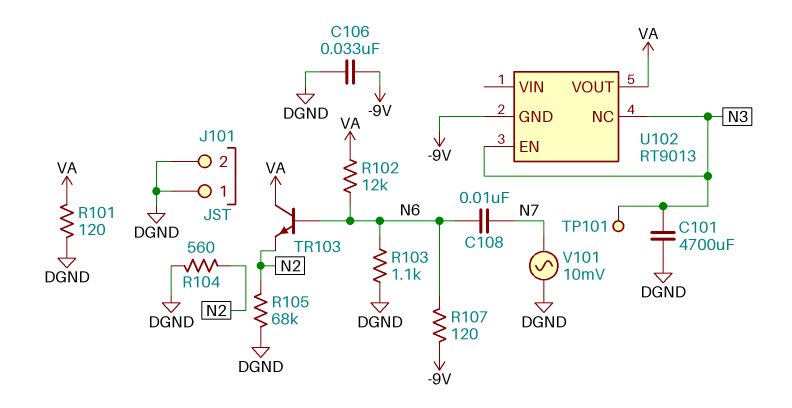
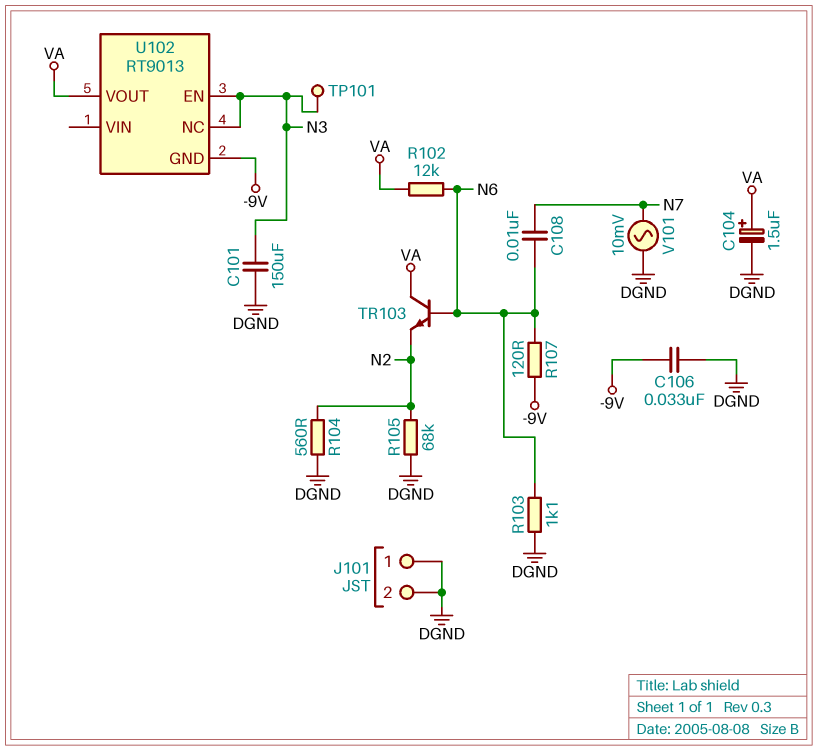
C101: 4700uF (DGND, N3) -> 150uF (DGND, N3)
C104: none -> 1.5uF (plus VA, minus DGND)
R101: 120 (DGND, VA) -> none

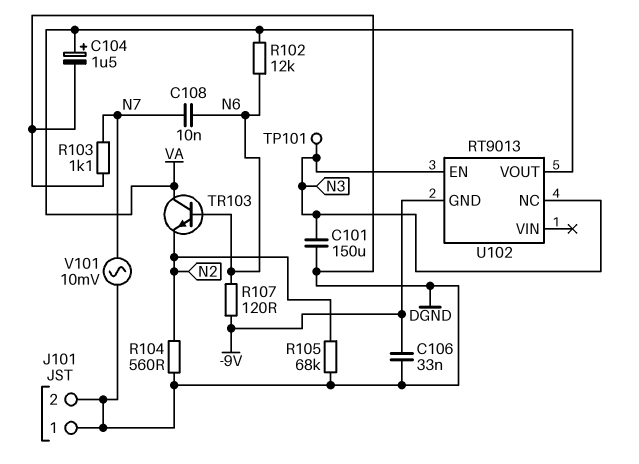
R103: 1.1k (DGND, N6) -> 1.1k (DGND, N7)

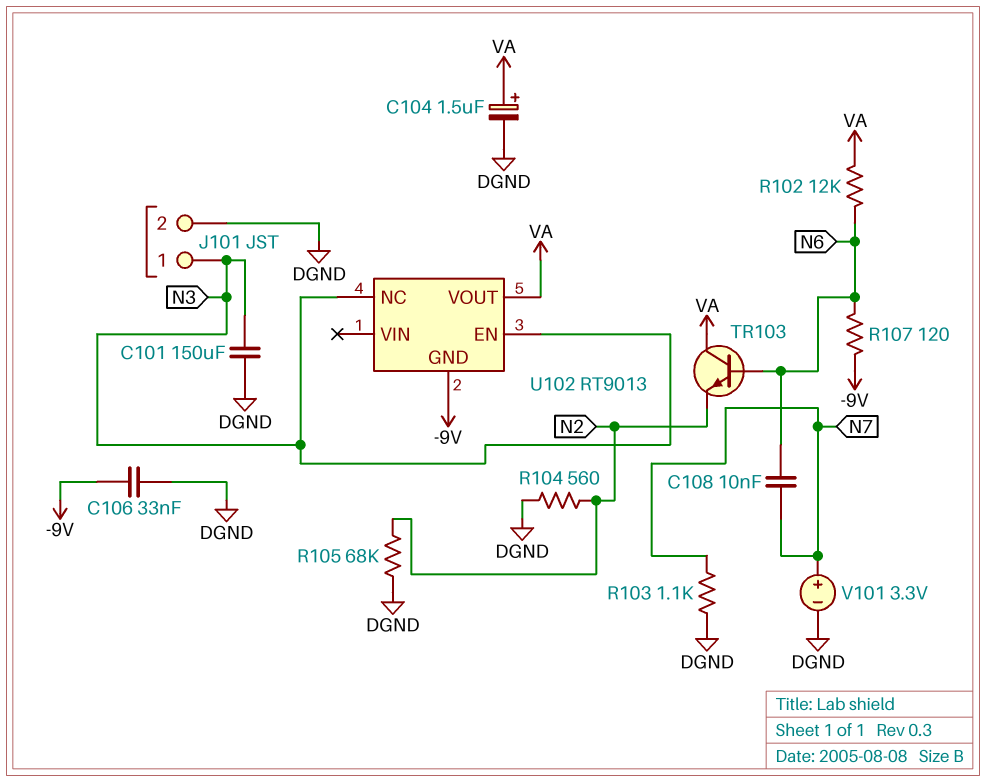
J101 pin 1: DGND -> N3
TP101: test point (N3) -> none
V101: AC 10mV (DGND, N7) -> 3.3V (plus N7, minus DGND)

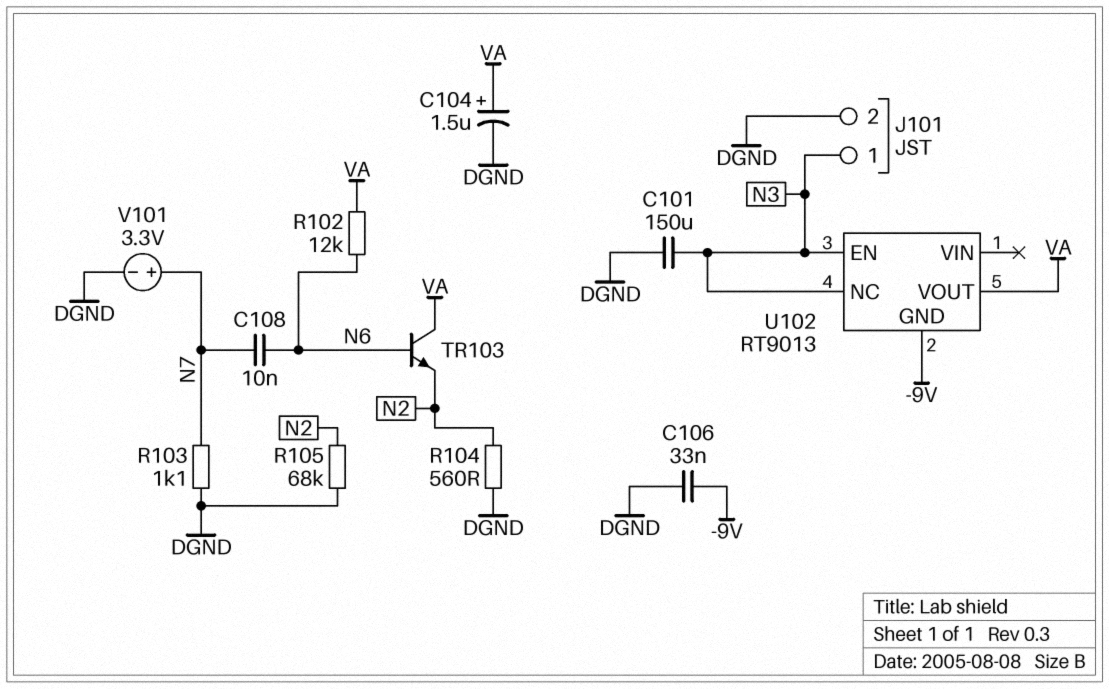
R107: 120 (-9V, N6) -> none

